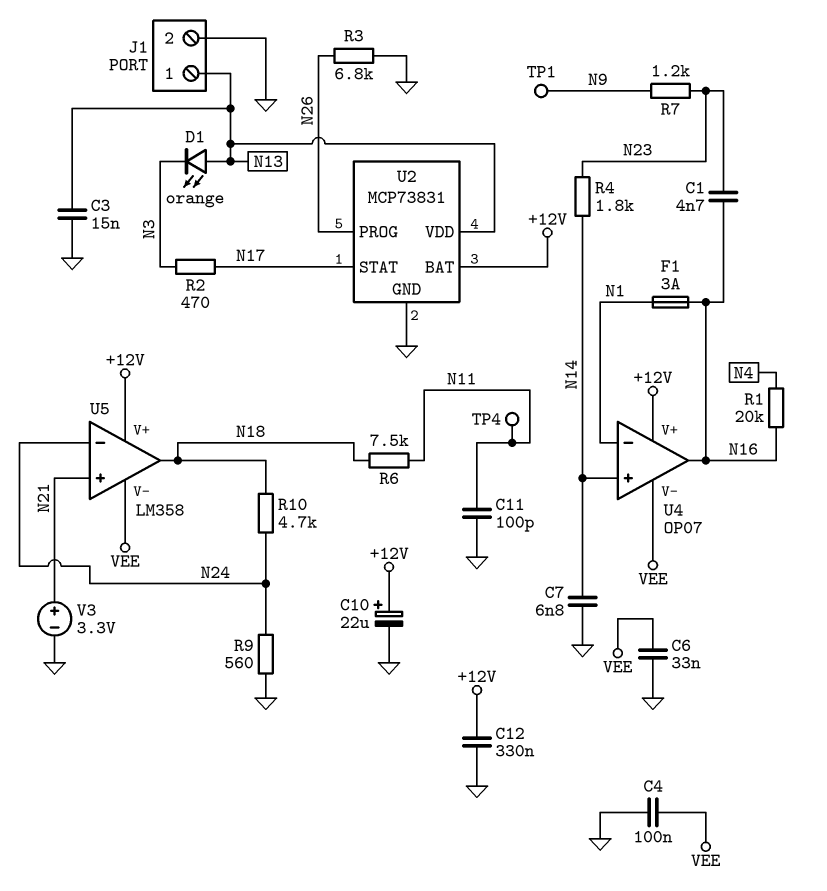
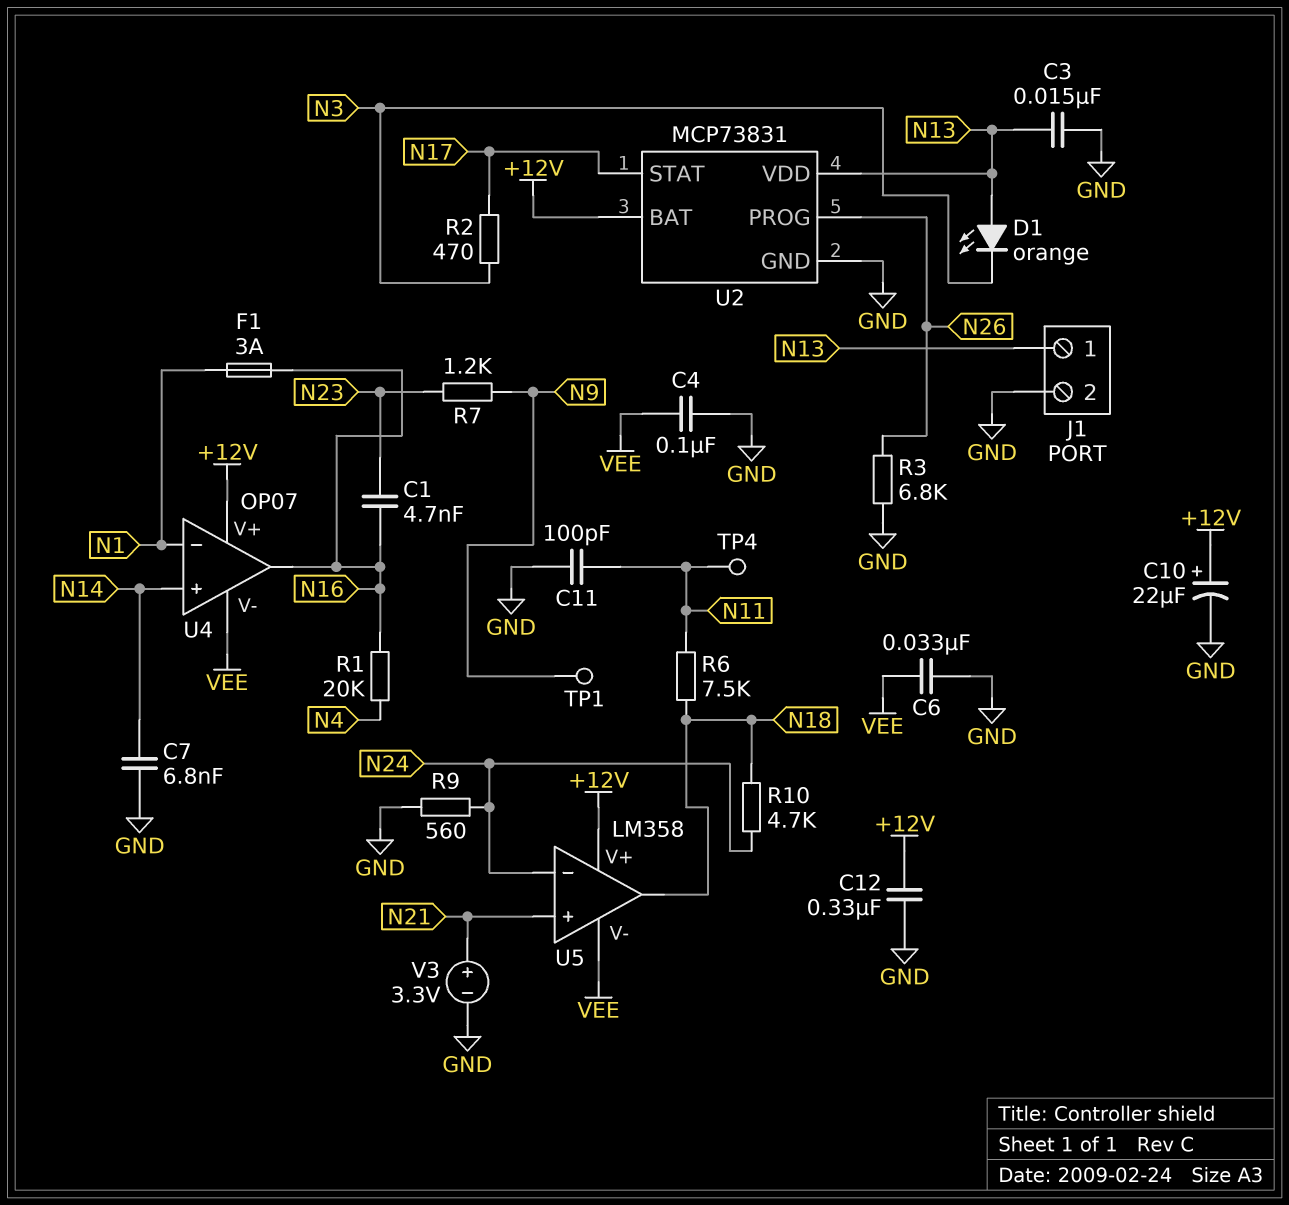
R4: 1.8k (N14, N23) -> none

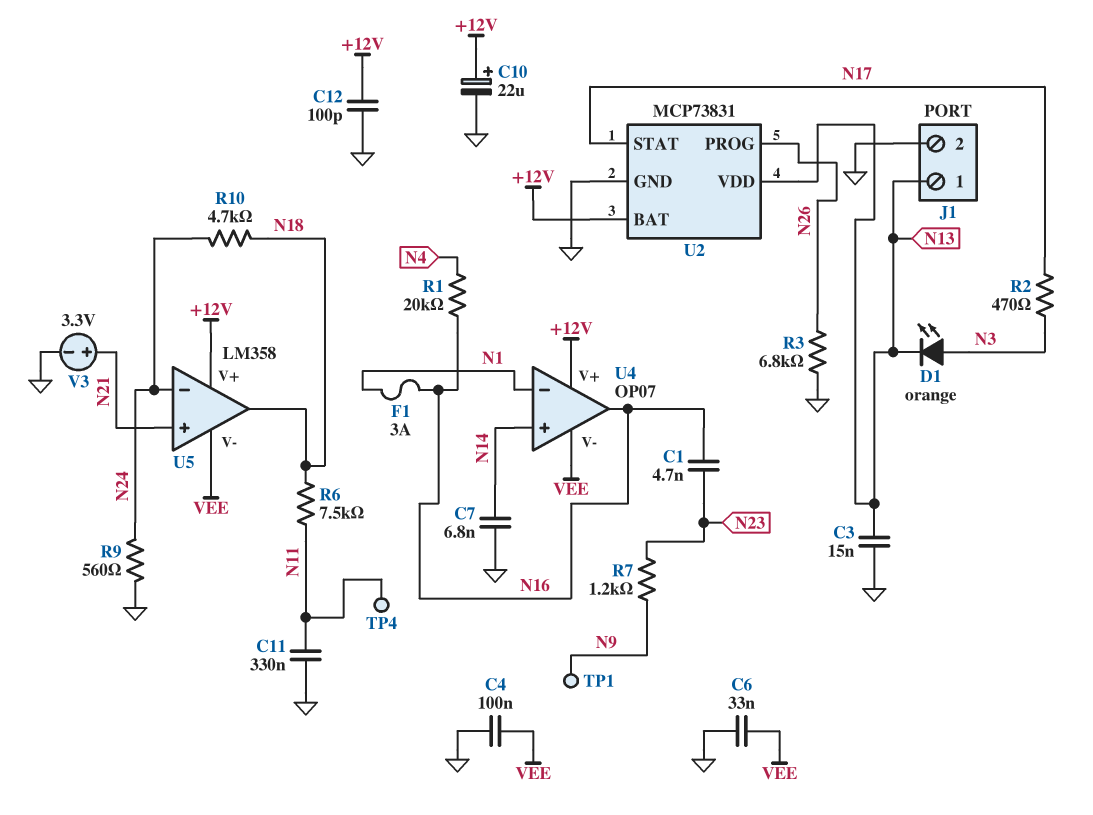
C11: 100pF (GND, N11) -> 330nF (GND, N11)
C12: 330nF (+12V, GND) -> 100pF (+12V, GND)
D1: LED orange (A N13, K N3) -> LED orange (A N3, K N13)

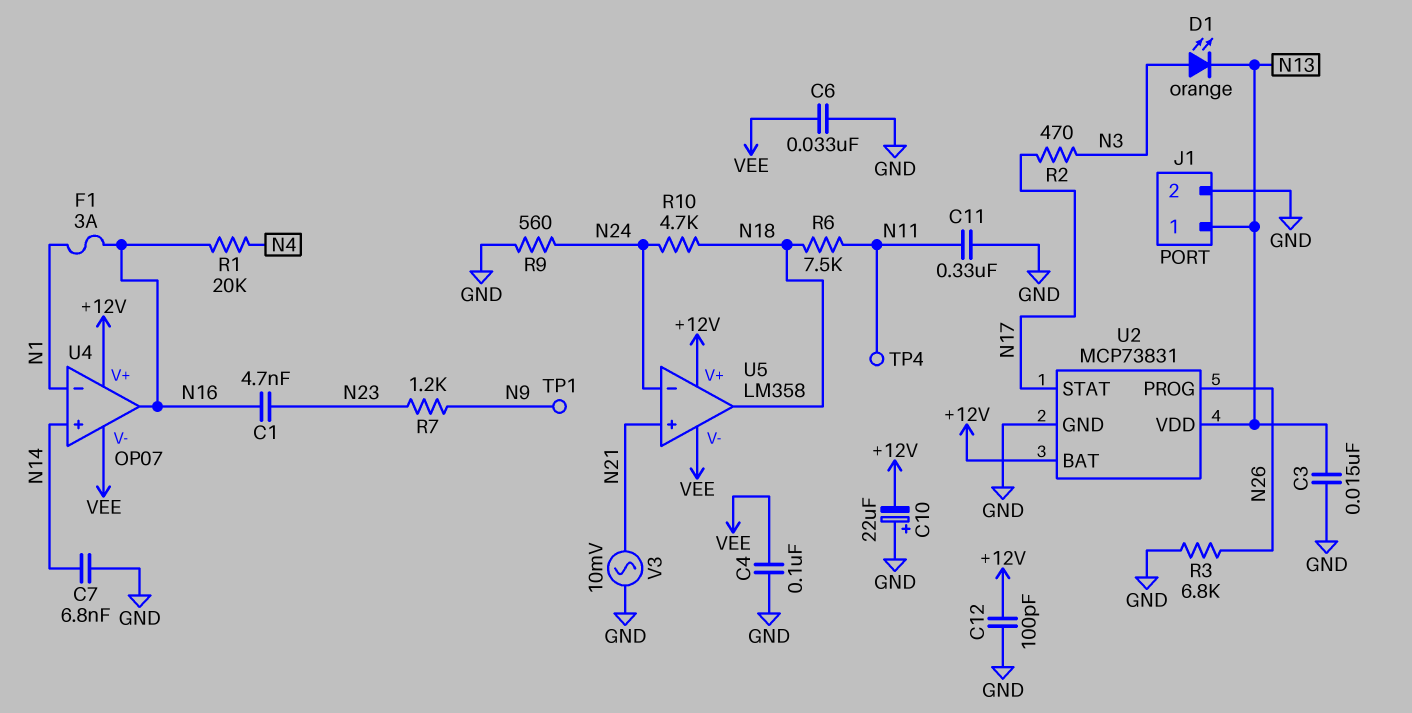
C10: 22uF (plus +12V, minus GND) -> 22uF (plus GND, minus +12V)
V3: 3.3V (plus N21, minus GND) -> AC 10mV (GND, N21)

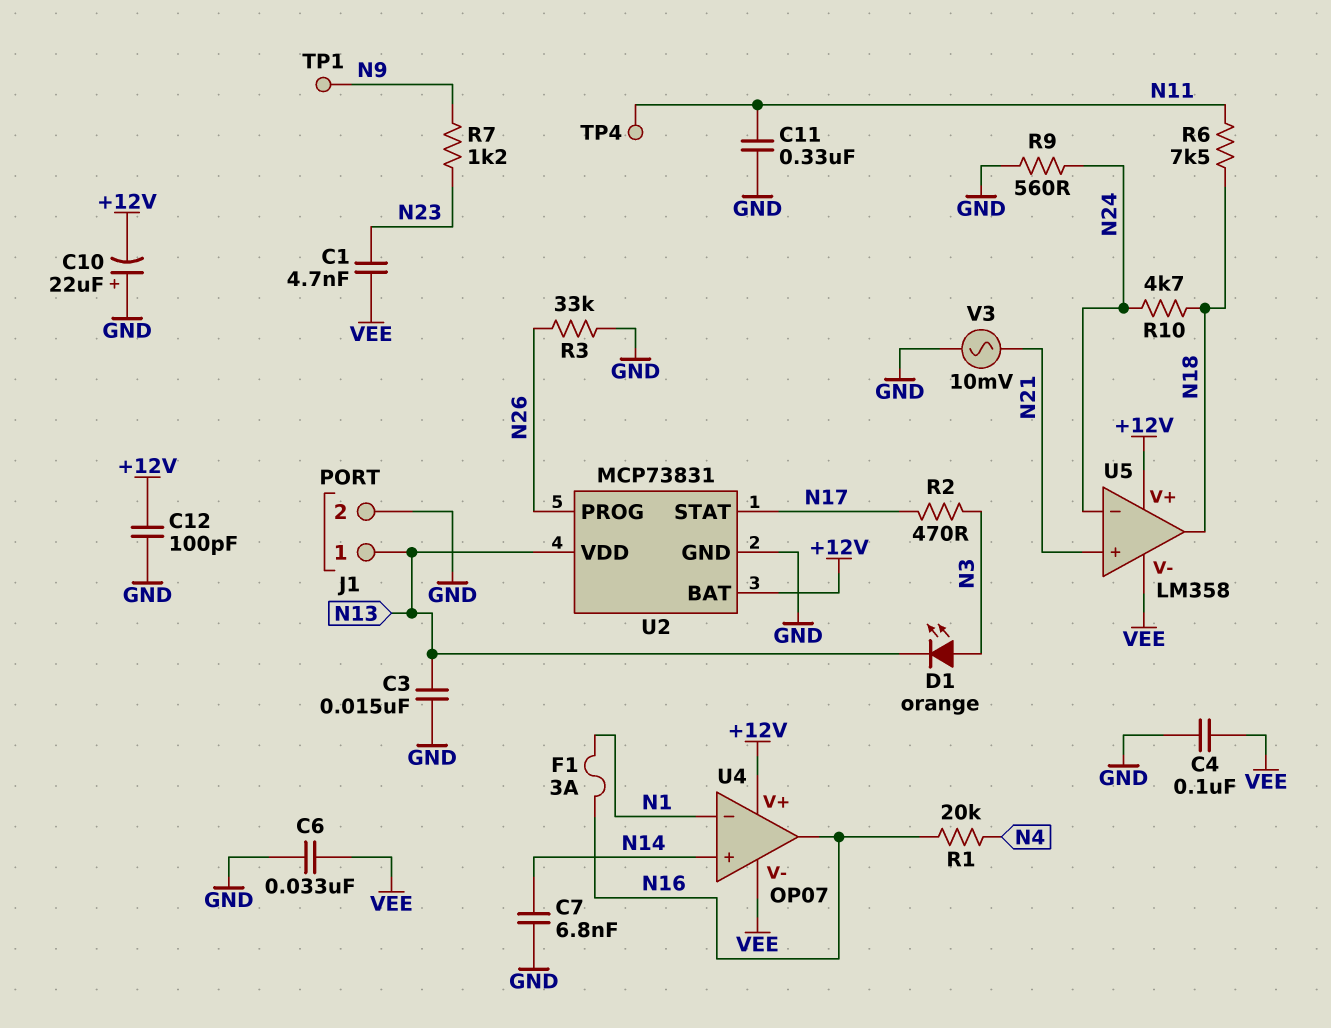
C1: 4.7nF (N16, N23) -> 4.7nF (N23, VEE)
R3: 6.8k (GND, N26) -> 33k (GND, N26)

